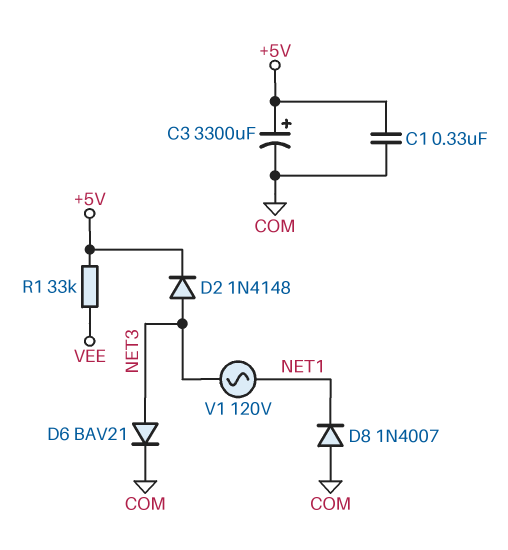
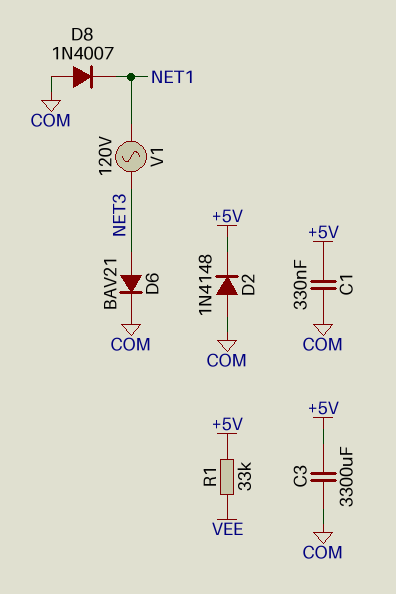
C3: 3300uF (plus +5V, minus COM) -> 3300uF (+5V, COM)
D2: diode 1N4148 (A NET3, K +5V) -> diode 1N4148 (A COM, K +5V)

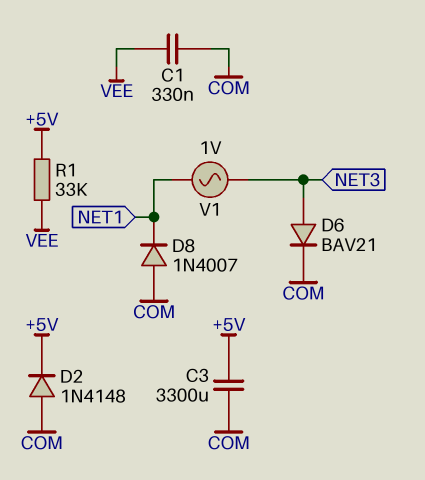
C1: 330nF (+5V, COM) -> 330nF (COM, VEE)
V1: AC 120V (NET1, NET3) -> AC 1V (NET1, NET3)

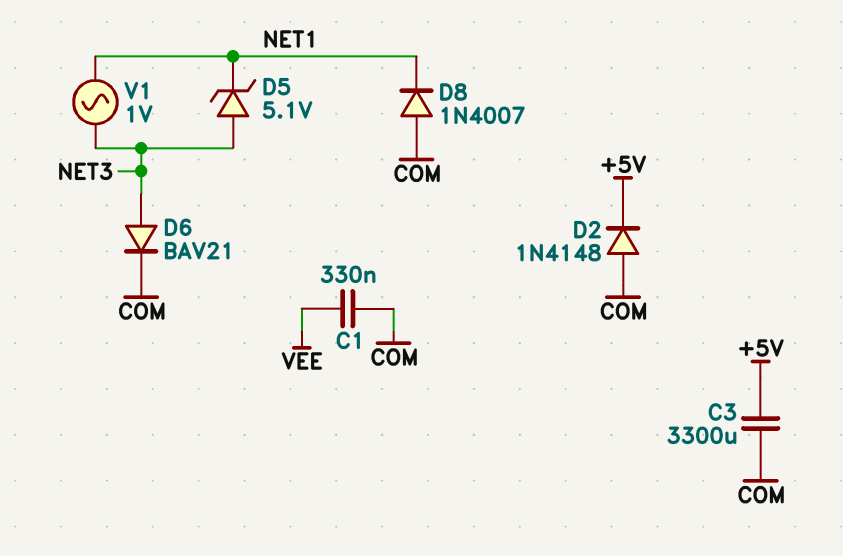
D5: none -> zener 5.1V (A NET3, K NET1)
R1: 33k (+5V, VEE) -> none

